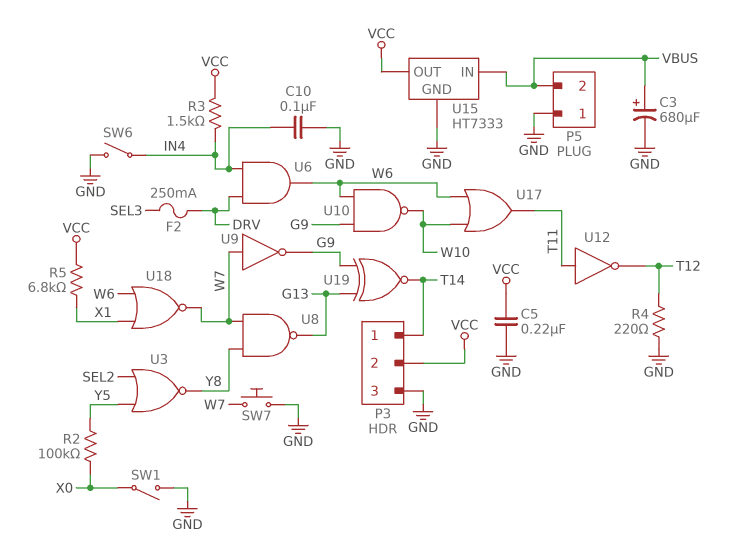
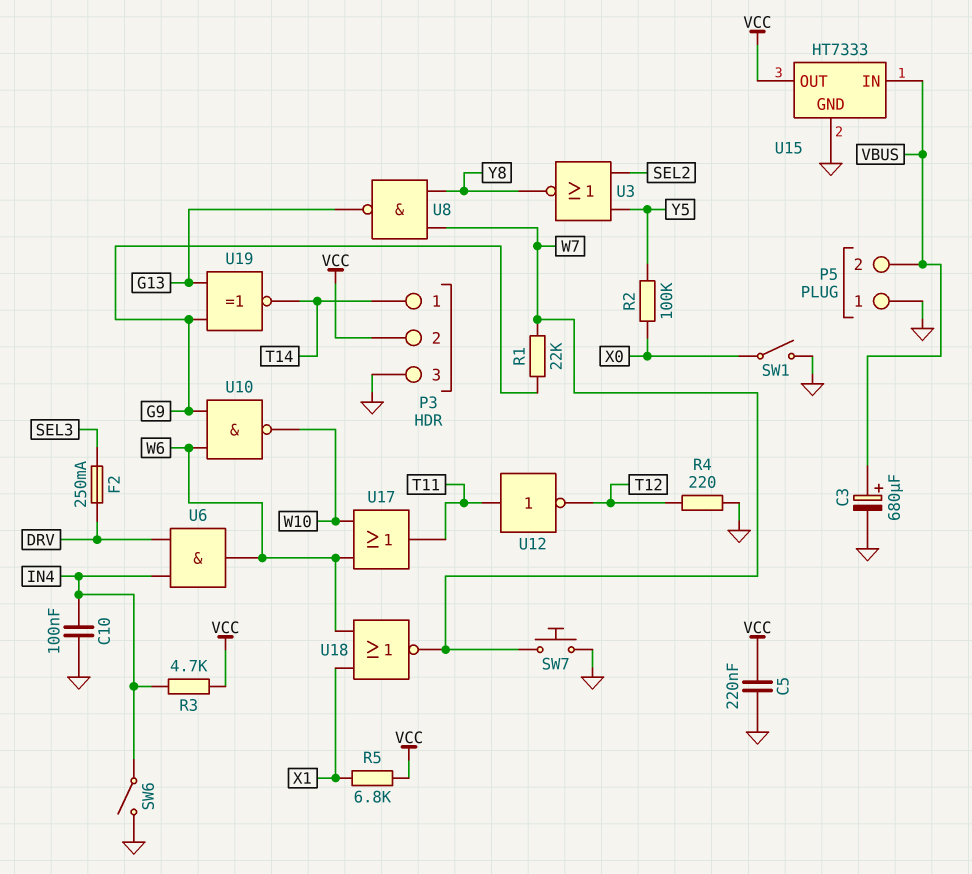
R1: none -> 22k (G9, W7)
R3: 1.5k (IN4, VCC) -> 4.7k (IN4, VCC)
U9: NOT (in W7, out G9) -> none

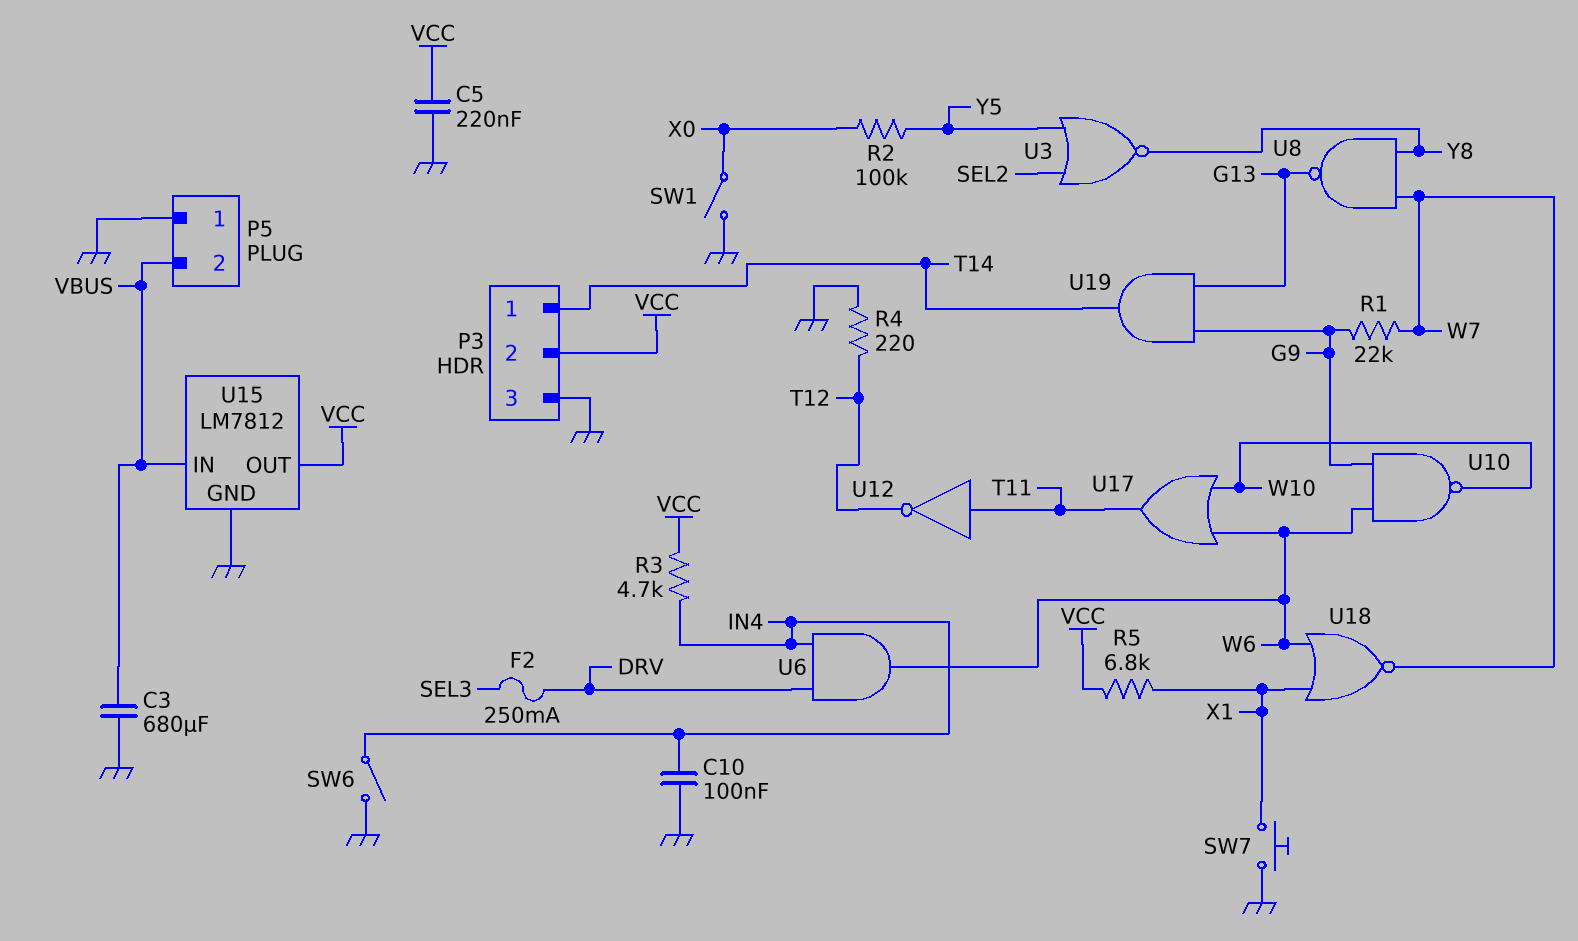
C3: 680uF (plus VBUS, minus GND) -> 680uF (GND, VBUS)
SW7: button (GND, W7) -> button (GND, X1)
U15: HT7333 -> LM7812
U19: XNOR (in G9, in G13, out T14) -> AND (in G9, in G13, out T14)

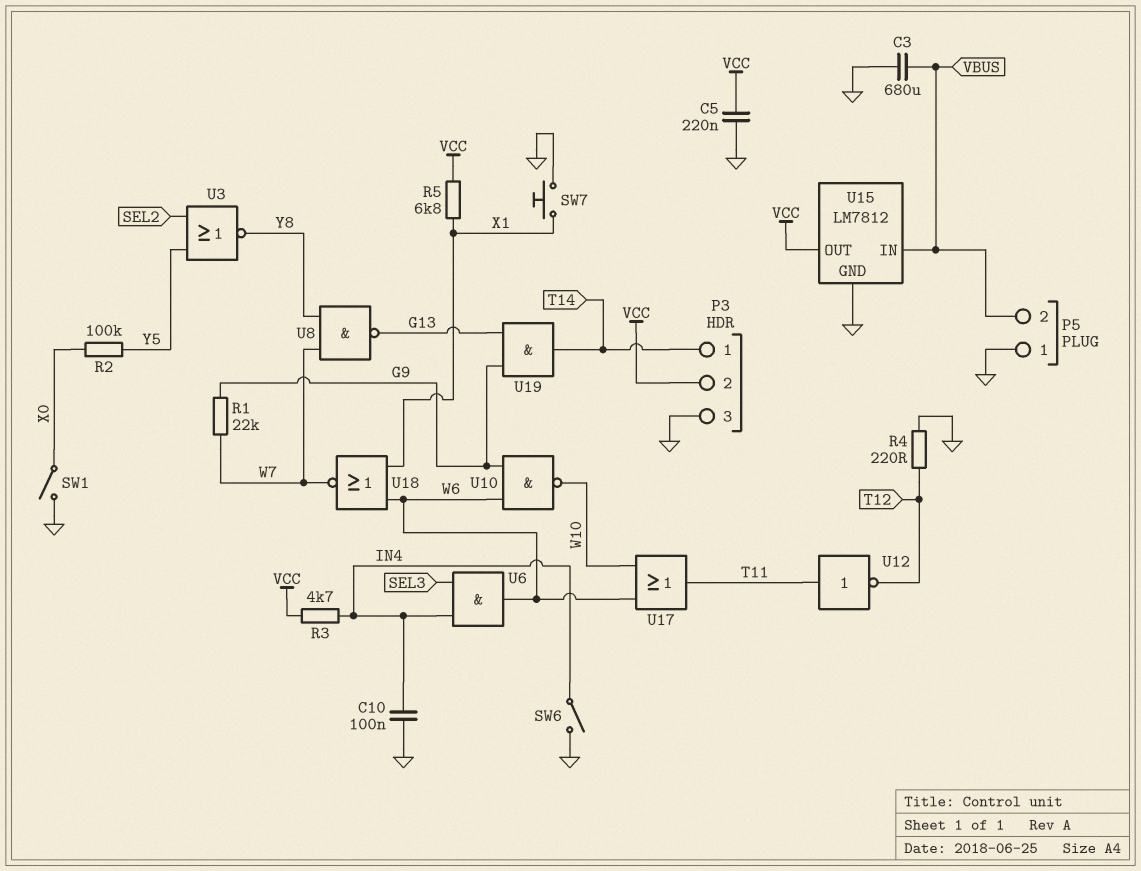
F2: 250mA (DRV, SEL3) -> none
U6: AND (in DRV, in IN4, out W6) -> AND (in IN4, in SEL3, out W6)

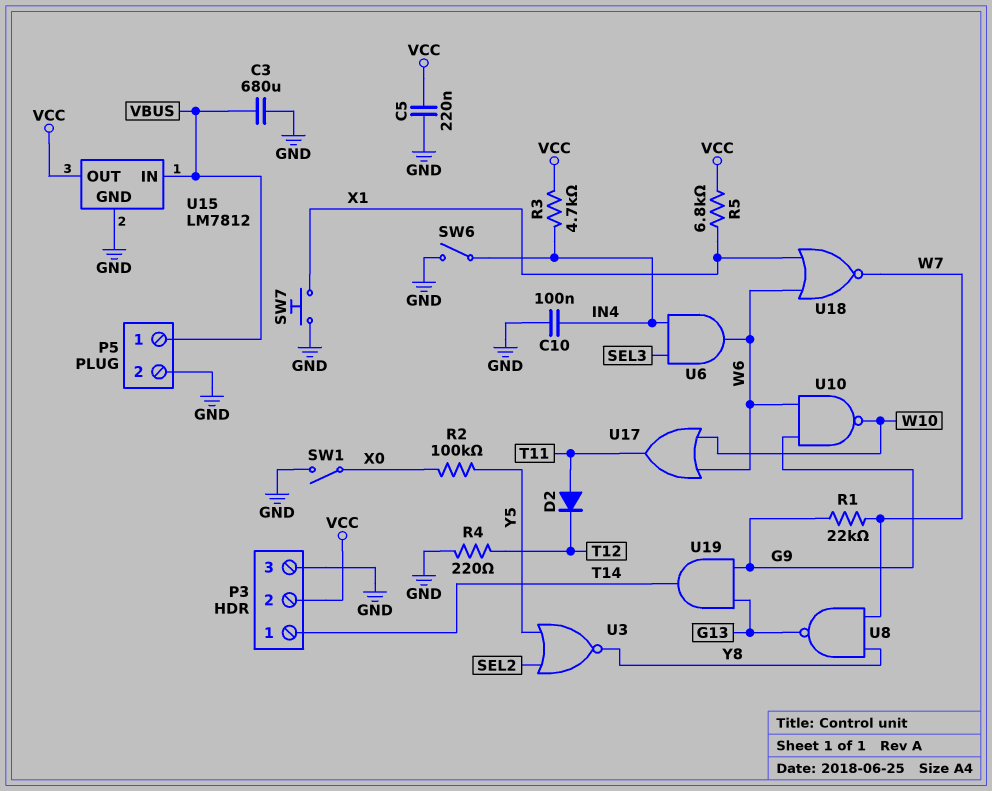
D2: none -> diode (A T11, K T12)
P5 pin 1: GND -> VBUS
P5 pin 2: VBUS -> GND
U12: NOT (in T11, out T12) -> none

